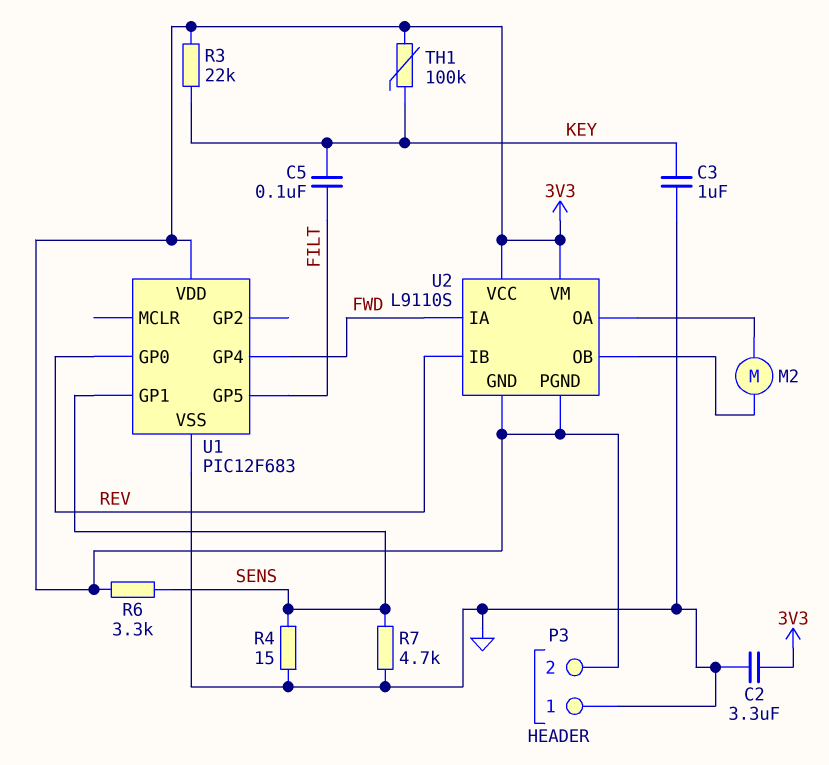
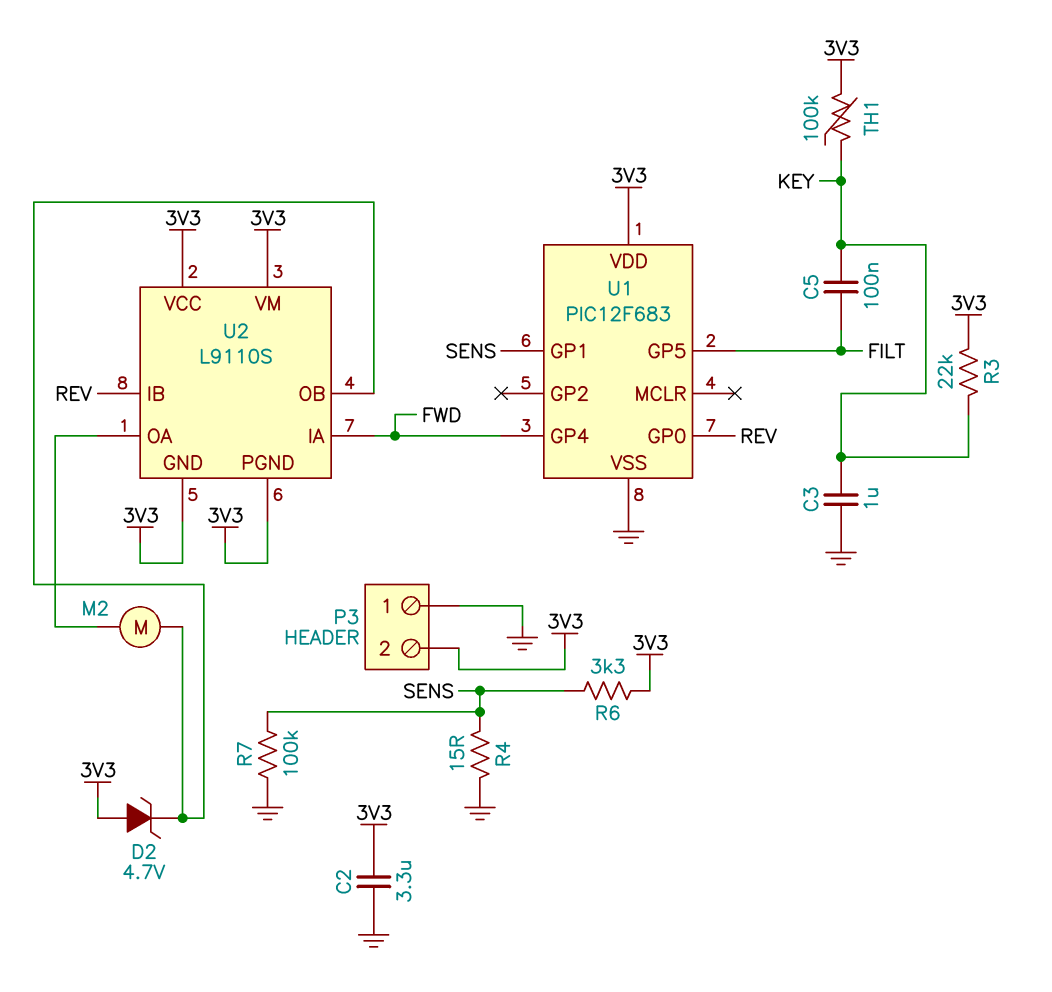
D2: none -> zener 4.7V (A 3V3, K U2/OB)
R7: 4.7k (GND, SENS) -> 100k (GND, SENS)

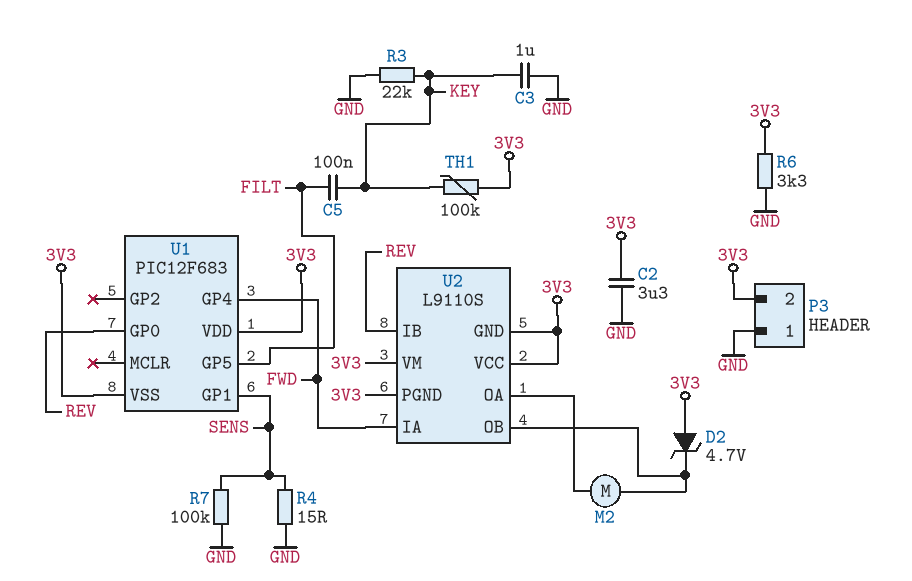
R3: 22k (3V3, KEY) -> 22k (GND, KEY)
R6: 3.3k (3V3, SENS) -> 3.3k (3V3, GND)
U1 pin VSS: GND -> 3V3

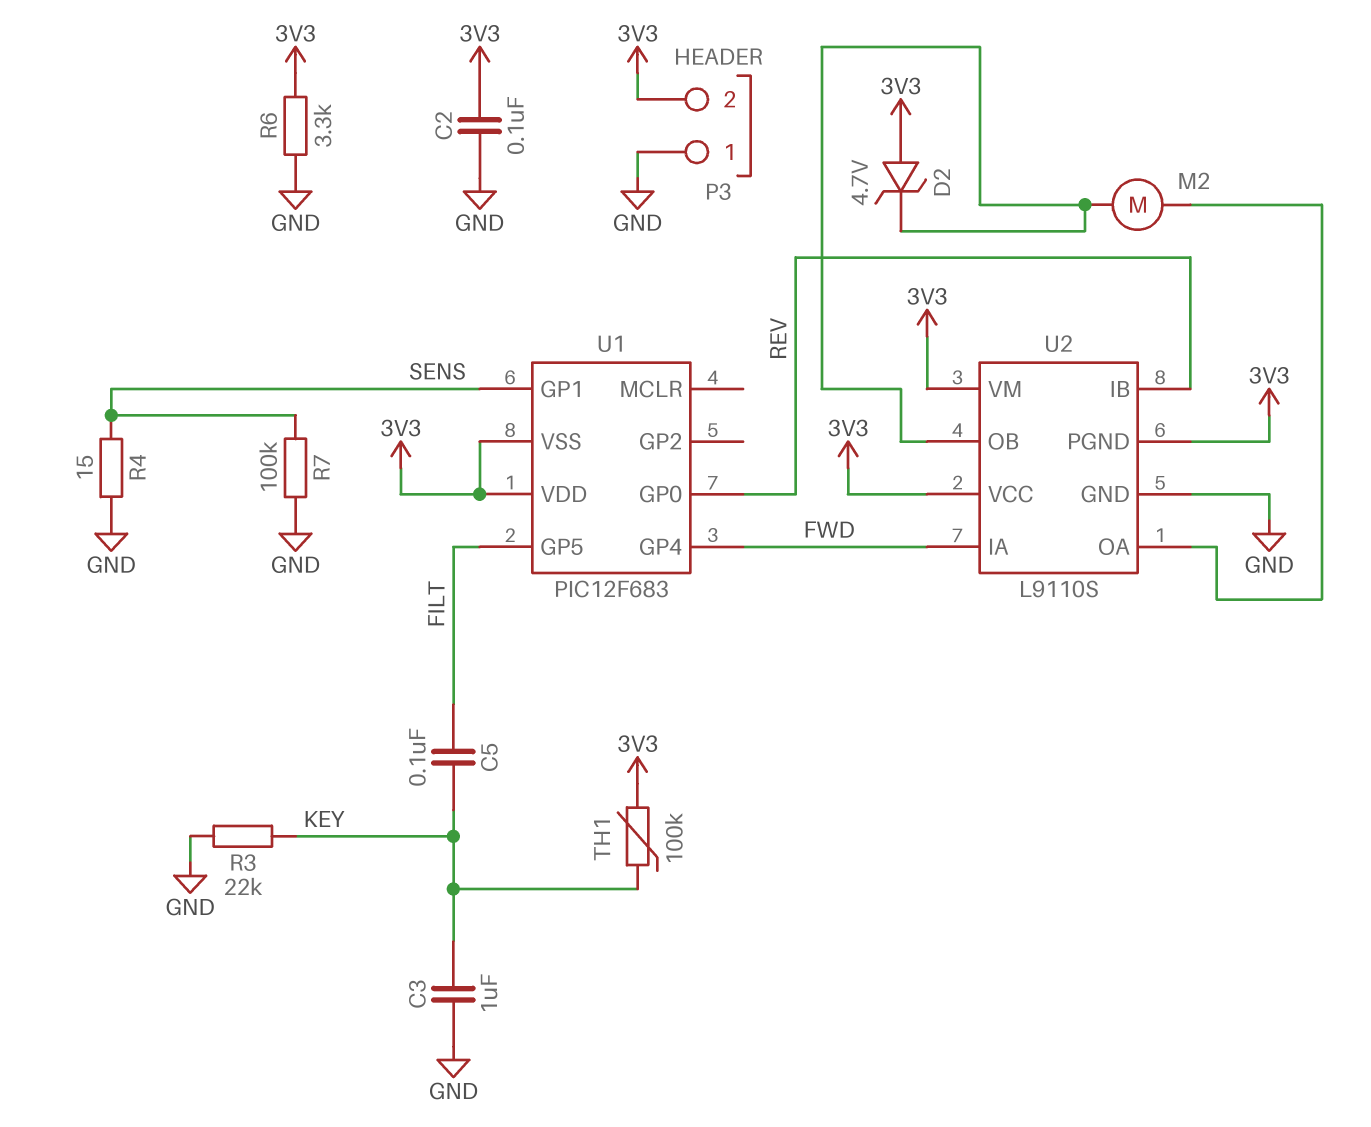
C2: 3.3uF (3V3, GND) -> 100nF (3V3, GND)
U2 pin GND: 3V3 -> GND

